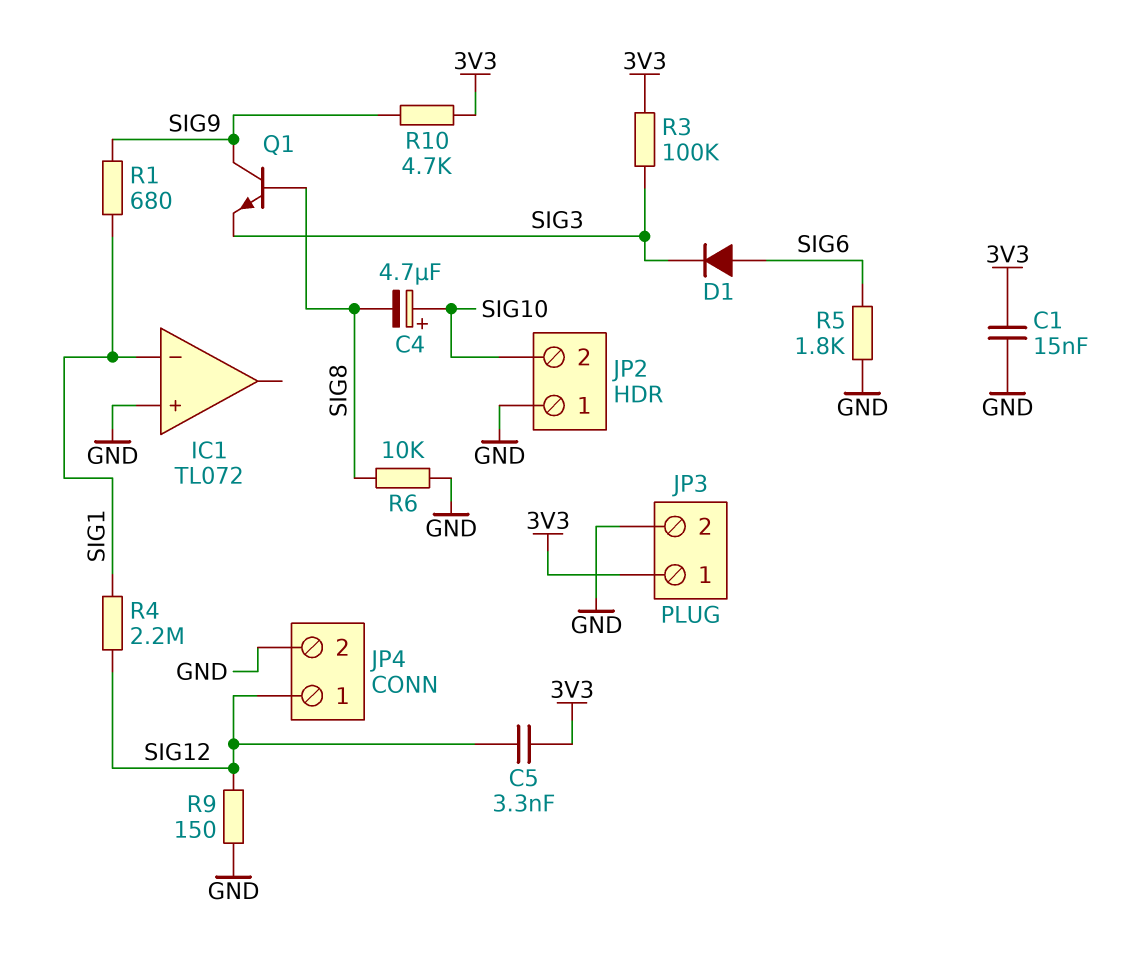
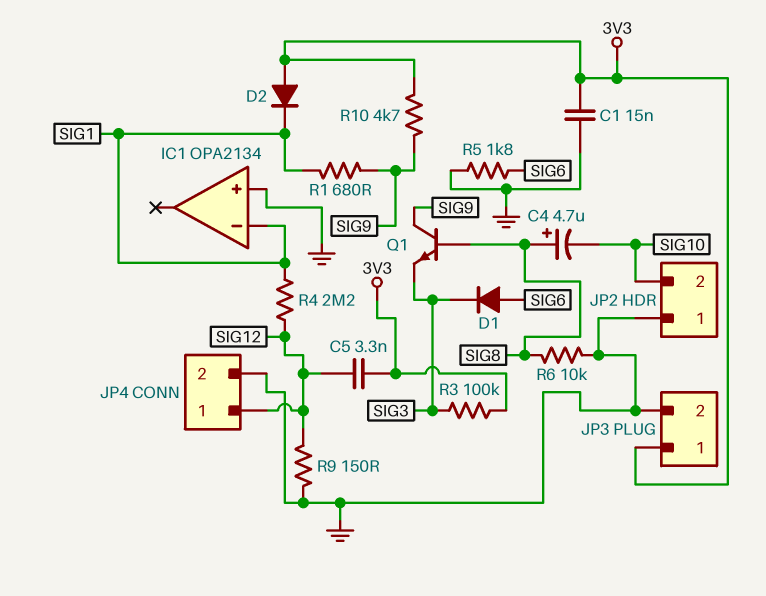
C4: 4.7uF (plus SIG10, minus SIG8) -> 4.7uF (plus SIG8, minus SIG10)
D2: none -> diode (A 3V3, K SIG1)
IC1: TL072 -> OPA2134

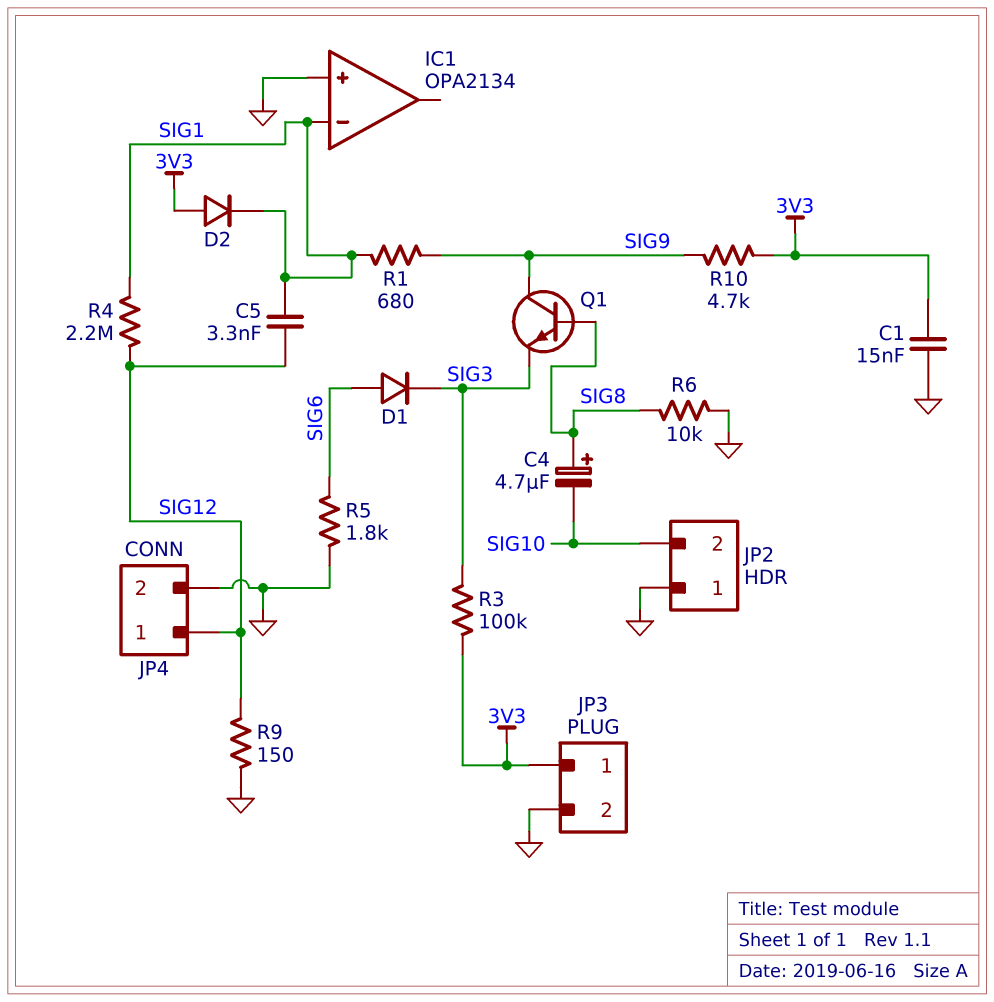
C5: 3.3nF (3V3, SIG12) -> 3.3nF (SIG1, SIG12)

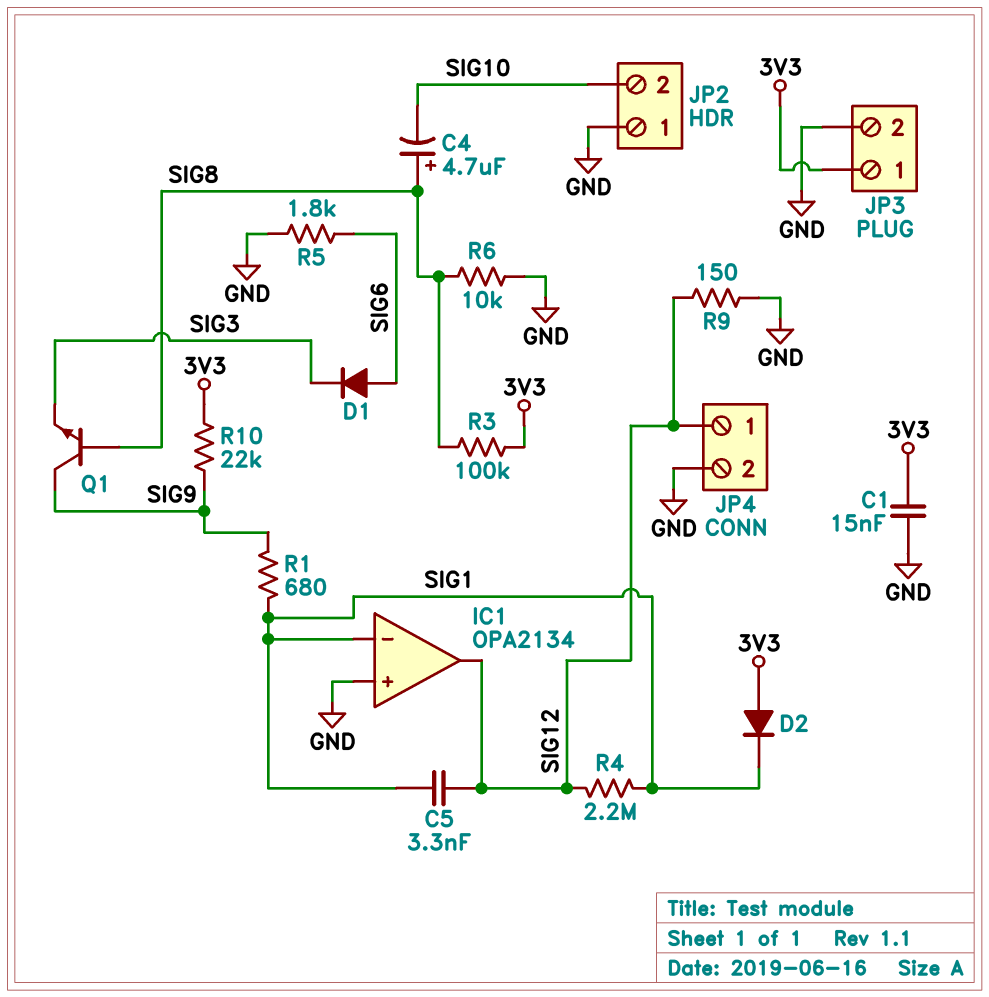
IC1 pin out: none -> SIG12
R3: 100k (3V3, SIG3) -> 100k (3V3, SIG8)
R10: 4.7k (3V3, SIG9) -> 22k (3V3, SIG9)

